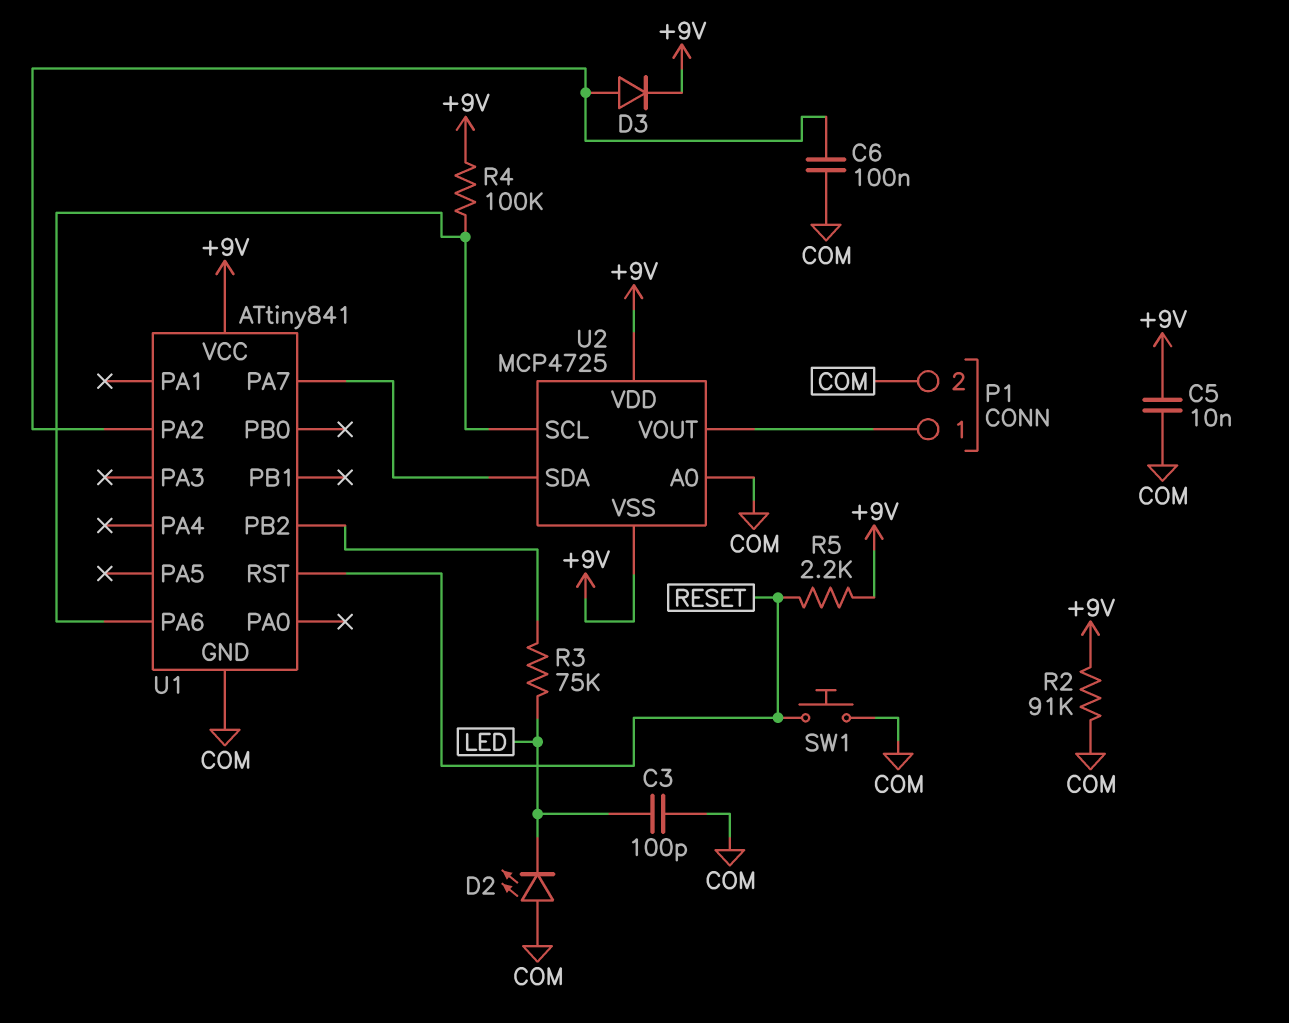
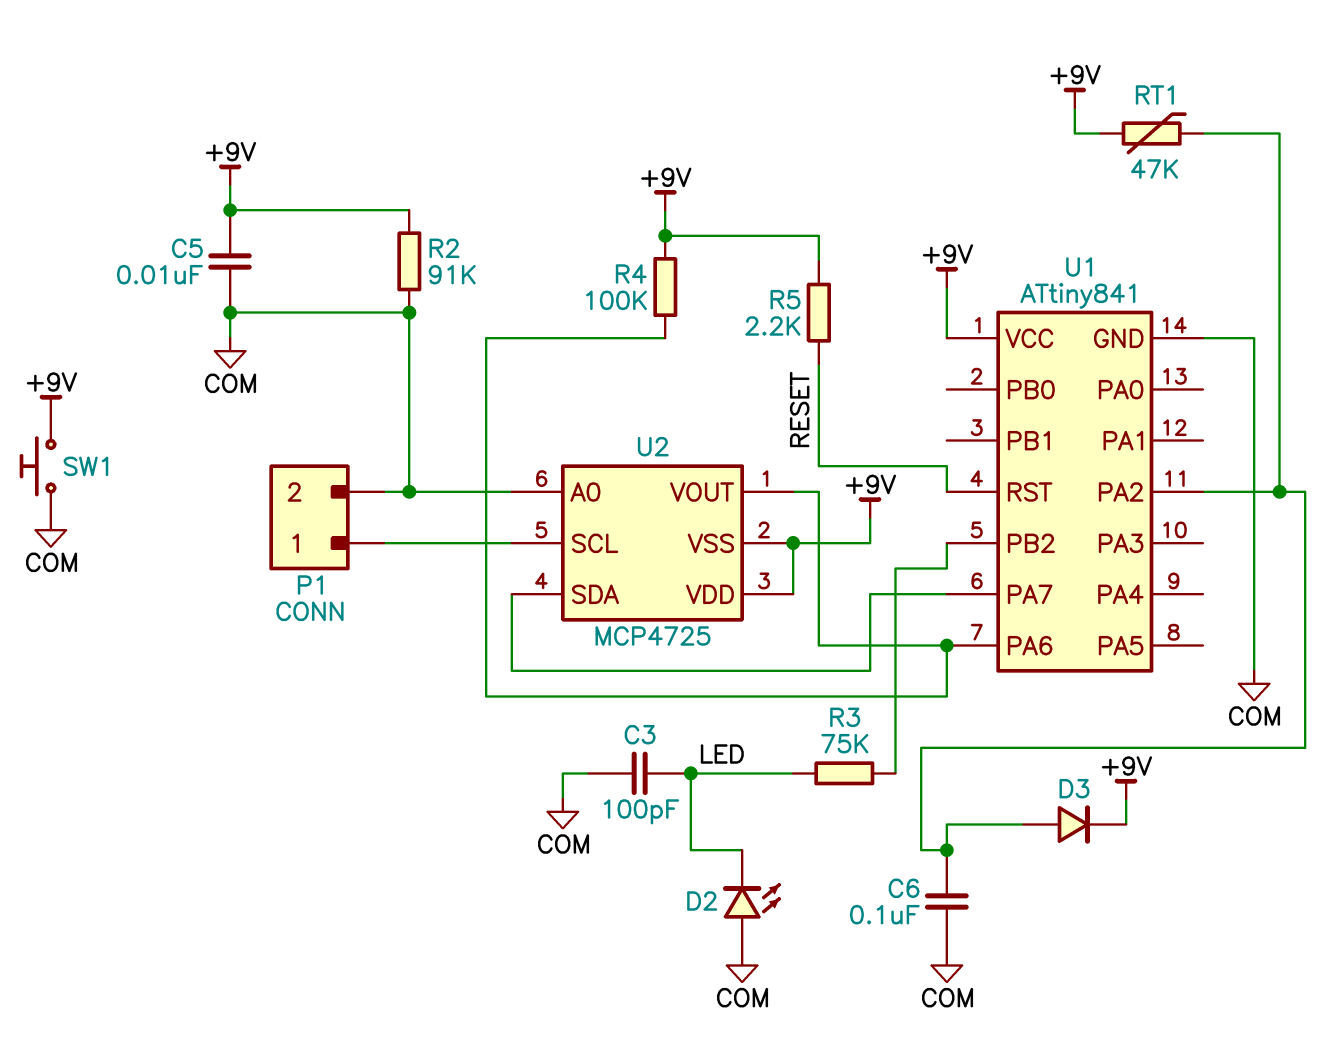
RT1: none -> 47k (+9V, U1/PA2)
SW1: button (COM, RESET) -> button (+9V, COM)
U2 pin SCL: U1/PA6 -> P1/1
U2 pin VOUT: P1/1 -> U1/PA6

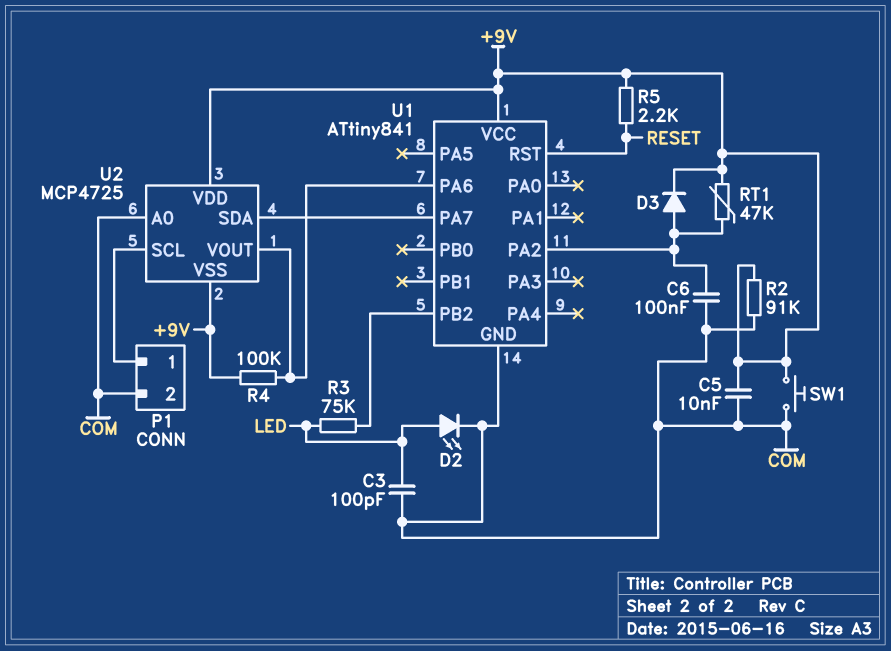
D2: LED (A COM, K LED) -> LED (A LED, K COM)

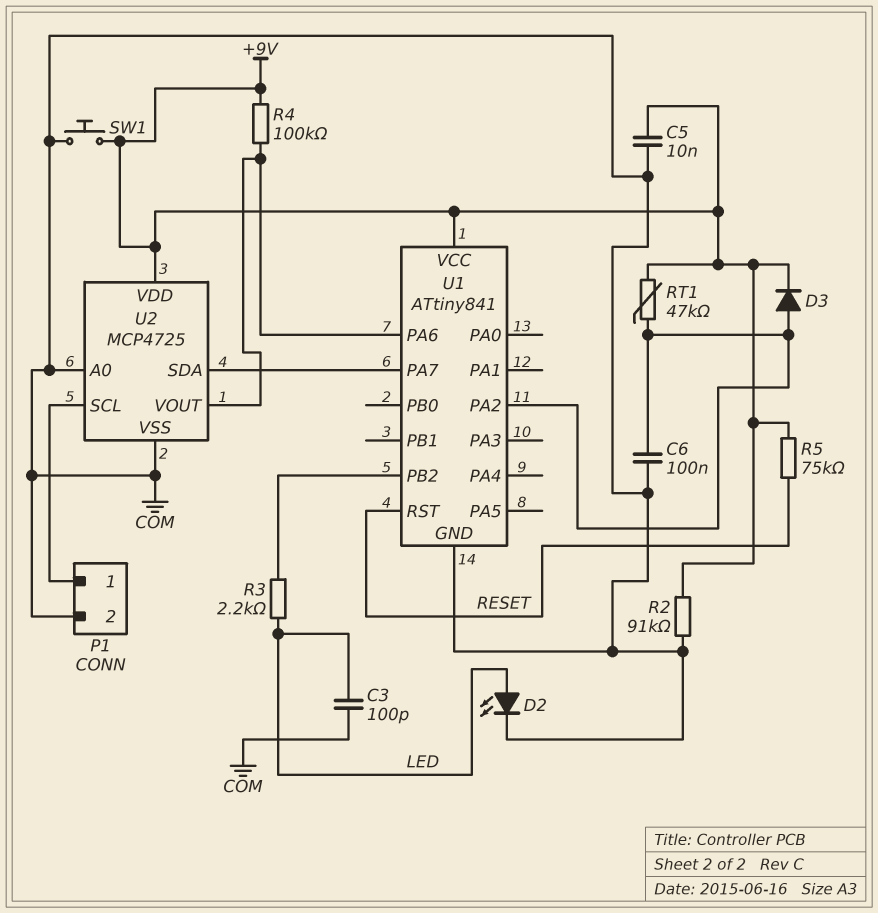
R3: 75k (LED, U1/PB2) -> 2.2k (LED, U1/PB2)
R5: 2.2k (+9V, RESET) -> 75k (+9V, RESET)
U2 pin VSS: +9V -> COM

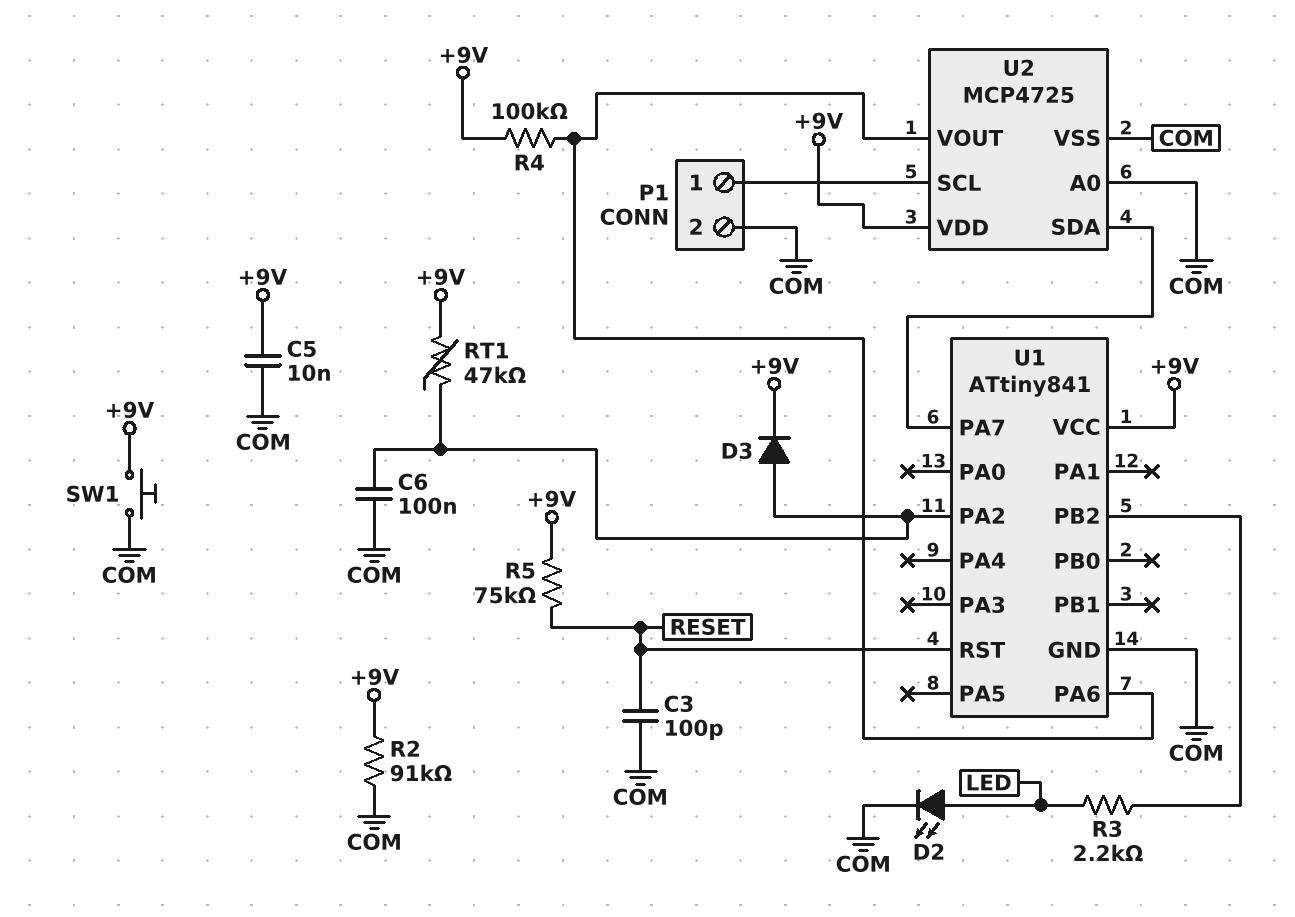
C3: 100pF (COM, LED) -> 100pF (COM, RESET)

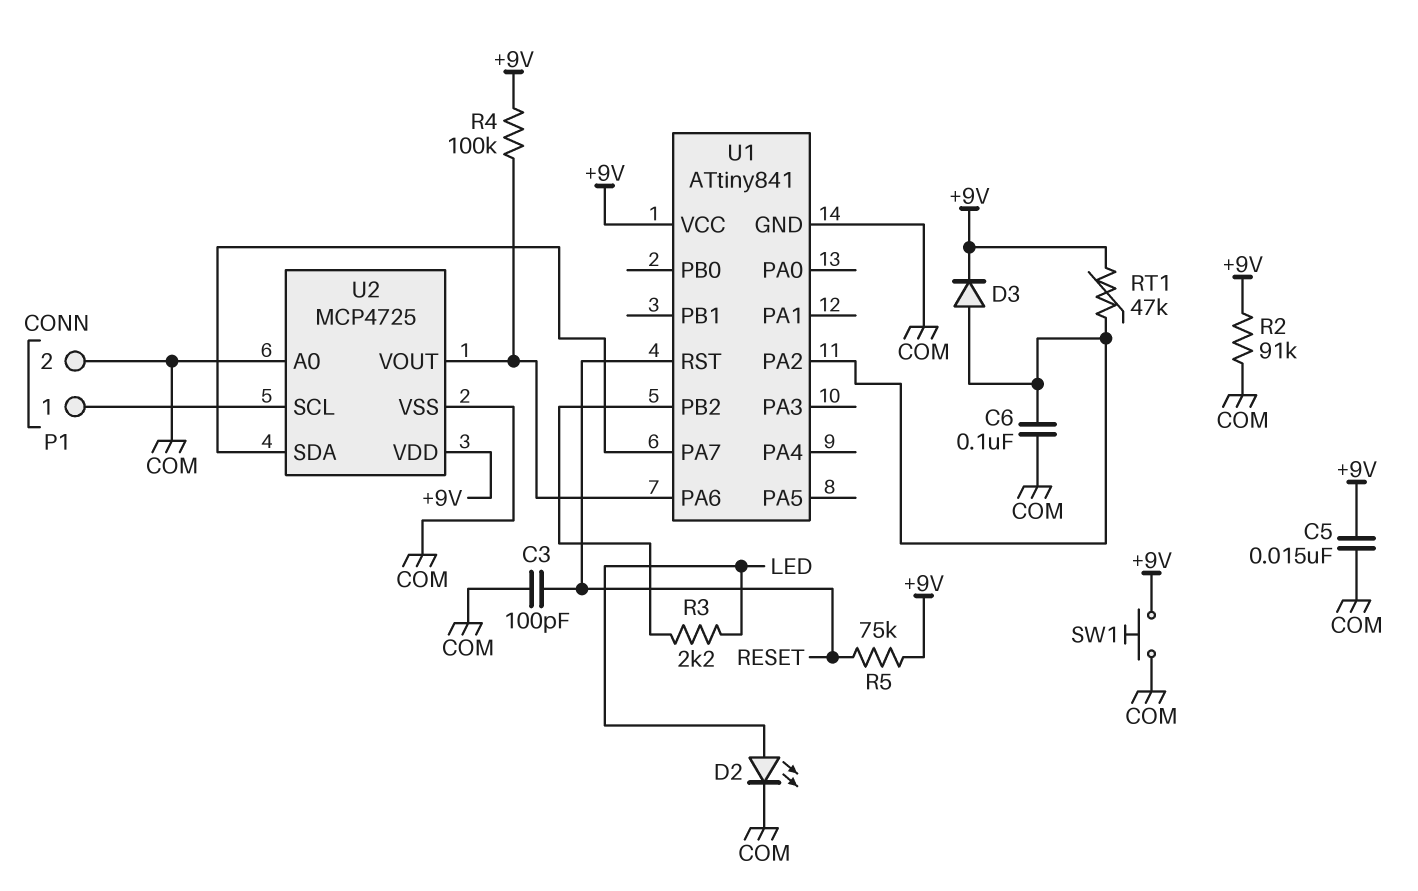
C5: 10nF (+9V, COM) -> 15nF (+9V, COM)

